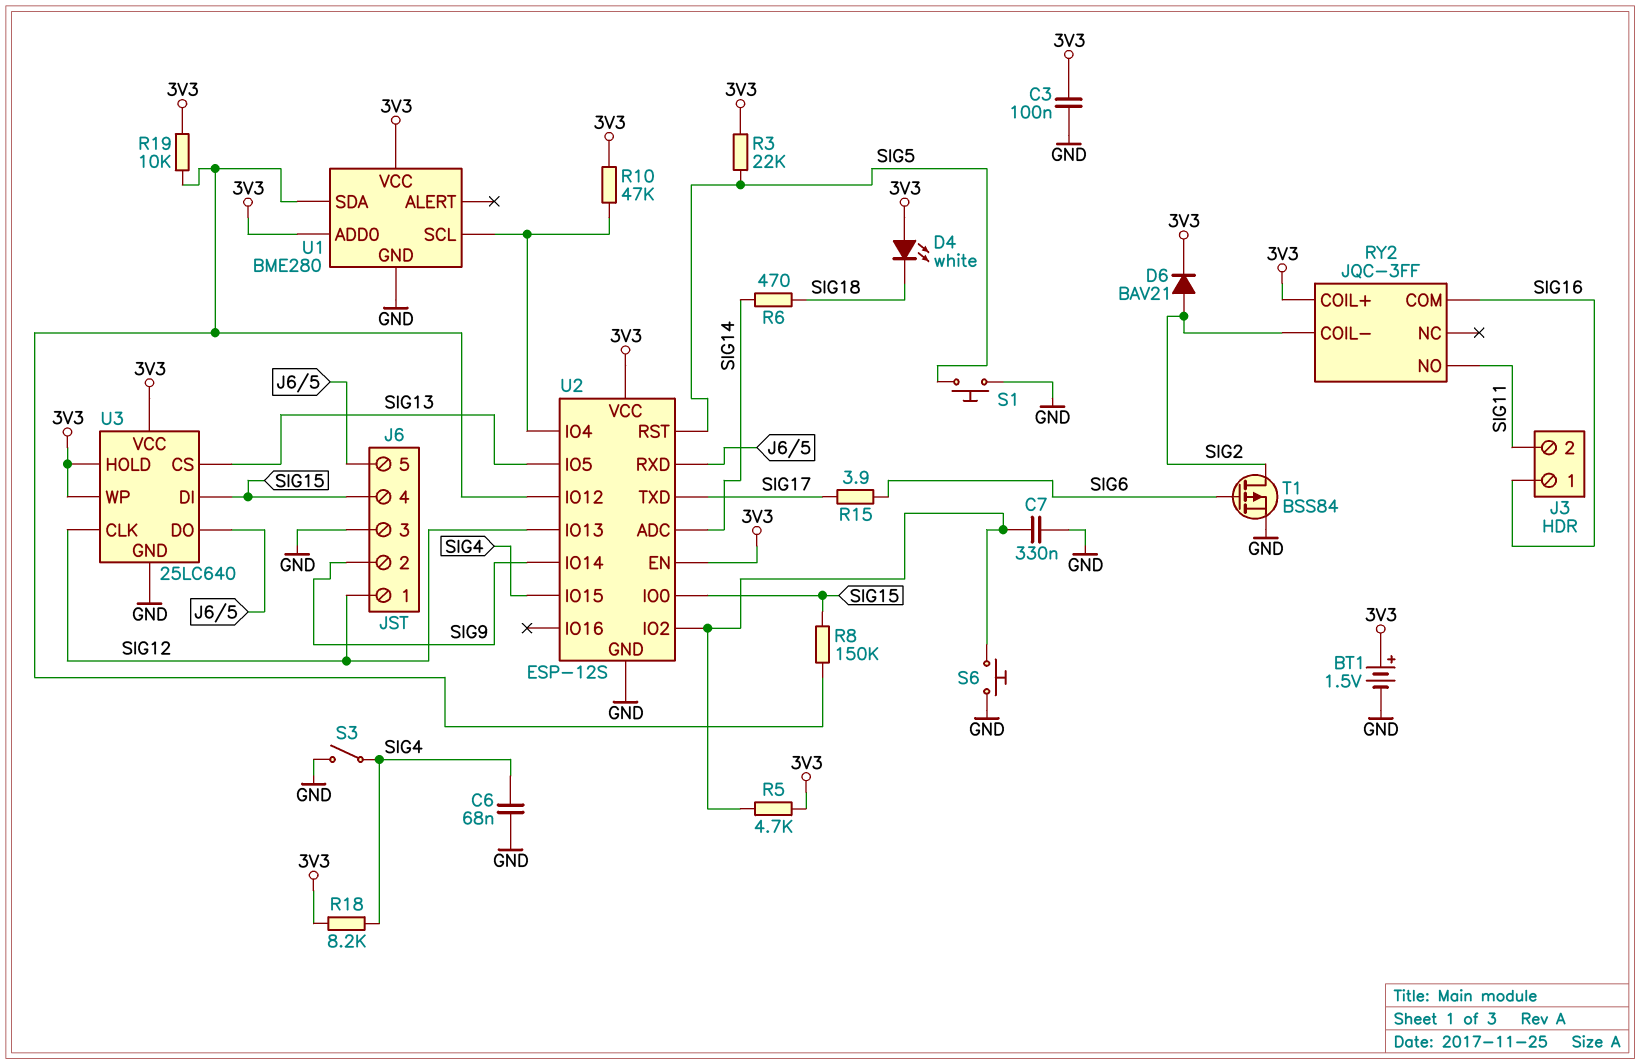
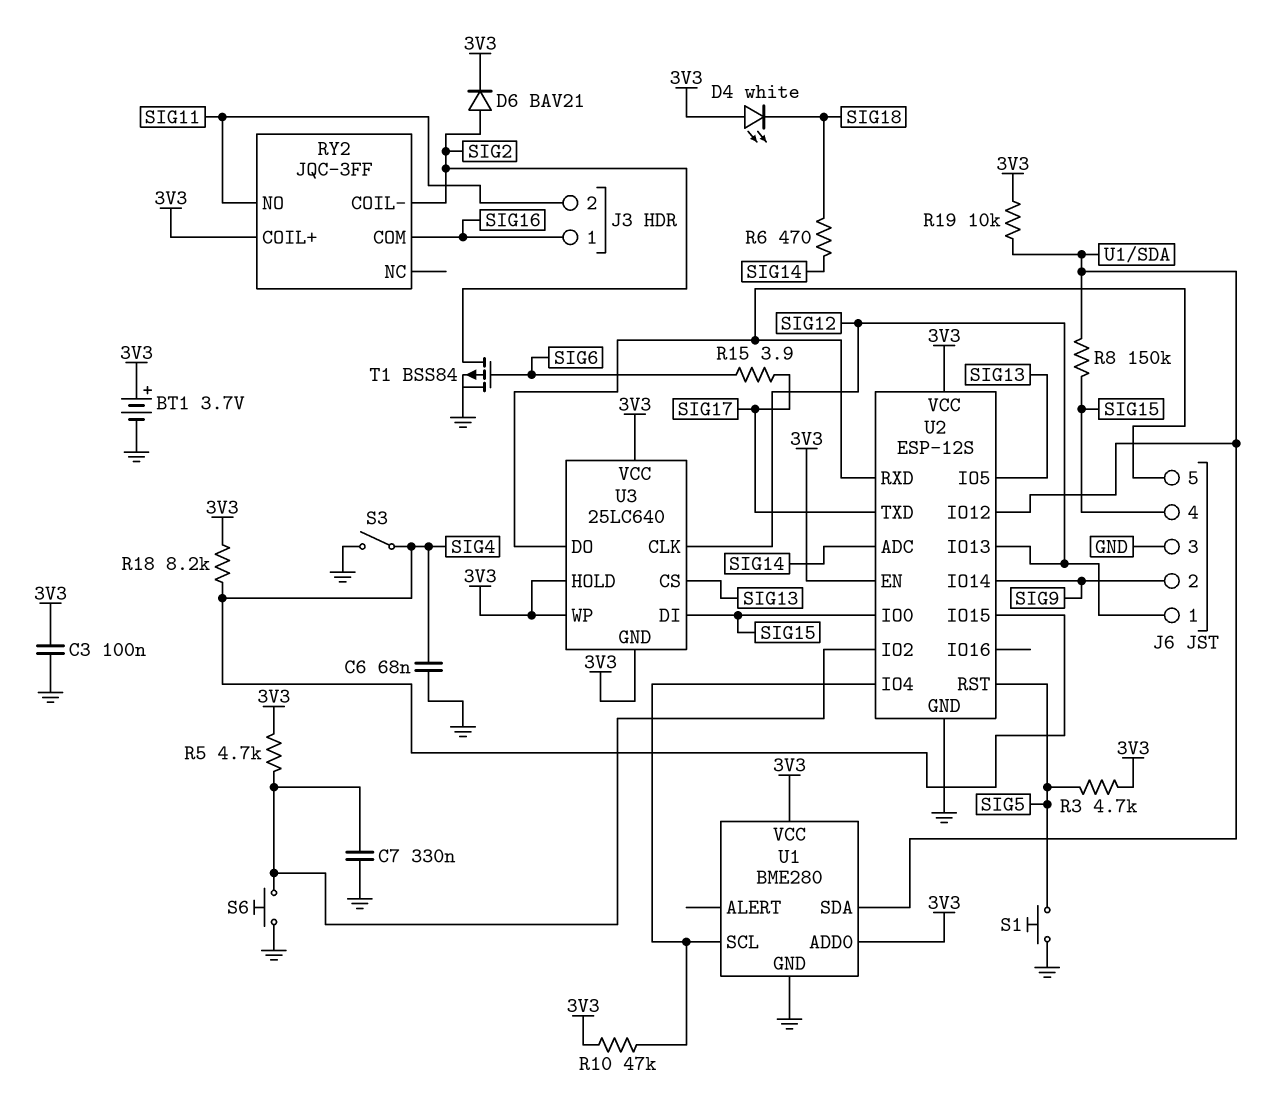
BT1: 1.5V (plus 3V3, minus GND) -> 3.7V (plus 3V3, minus GND)
R3: 22k (3V3, SIG5) -> 4.7k (3V3, SIG5)
U3 pin GND: GND -> 3V3

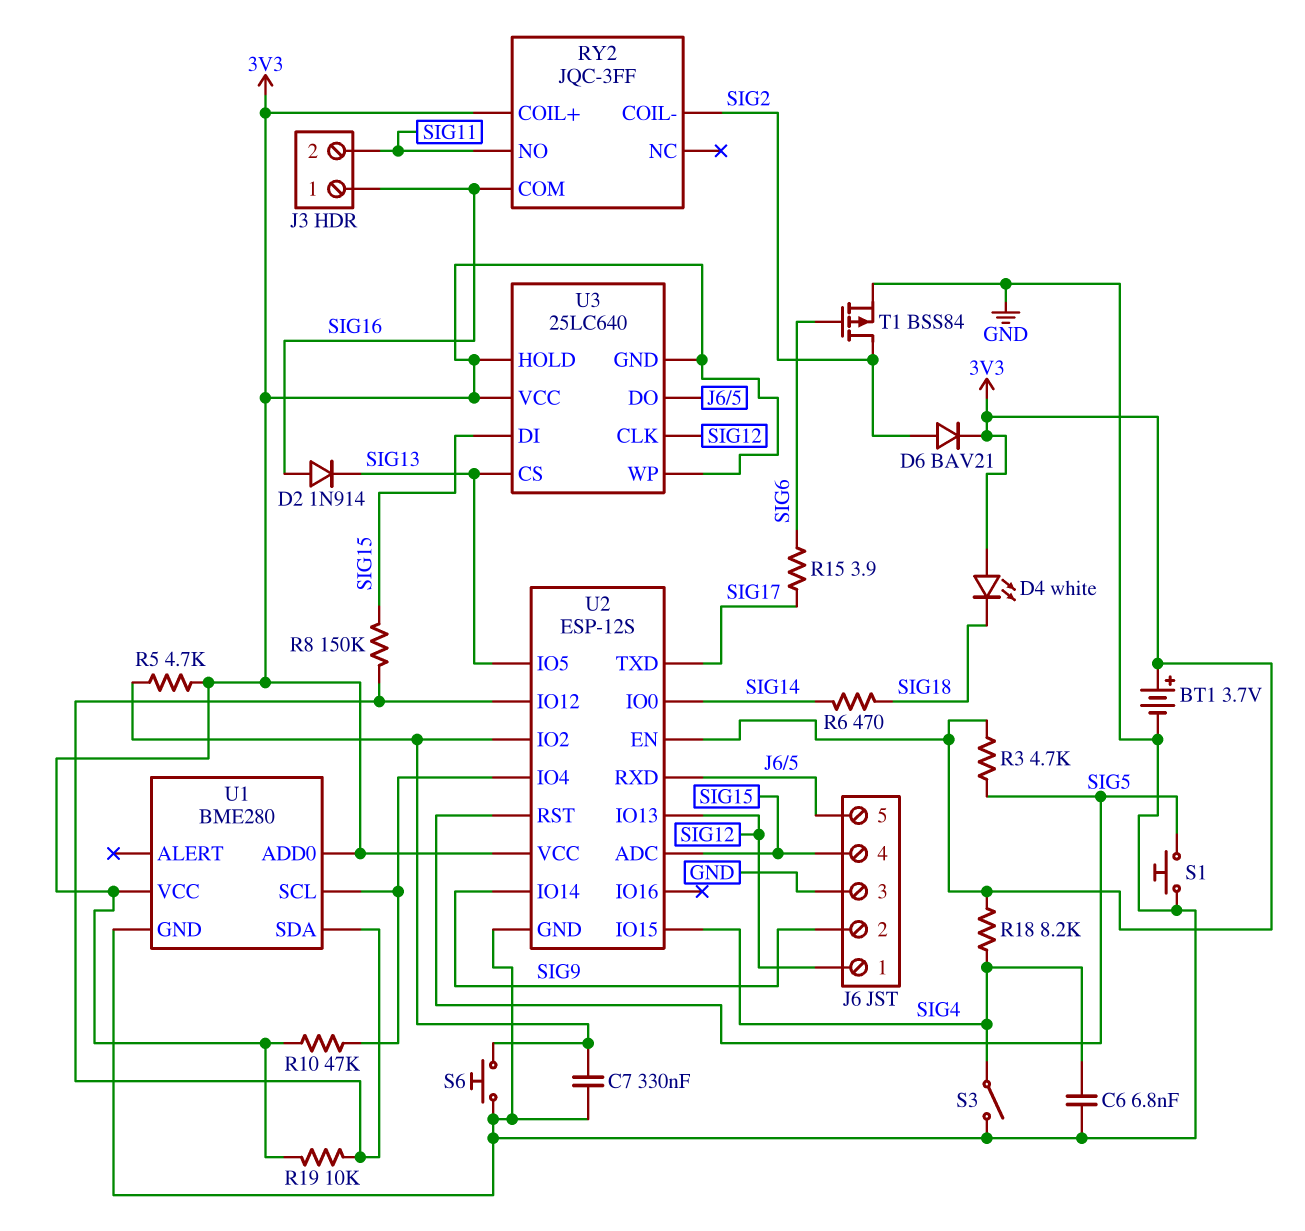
C3: 100nF (3V3, GND) -> none
C6: 68nF (GND, SIG4) -> 6.8nF (GND, SIG4)
D2: none -> diode 1N914 (A SIG16, K SIG13)
U2 pin ADC: SIG14 -> SIG15
U2 pin IO0: SIG15 -> SIG14

